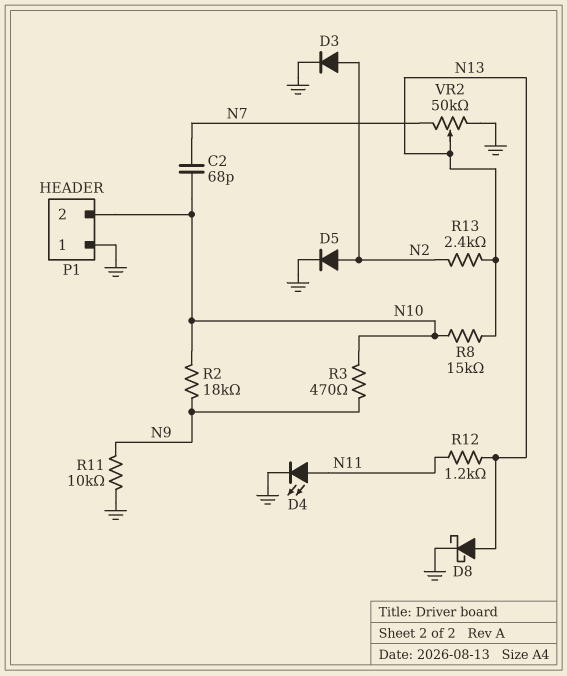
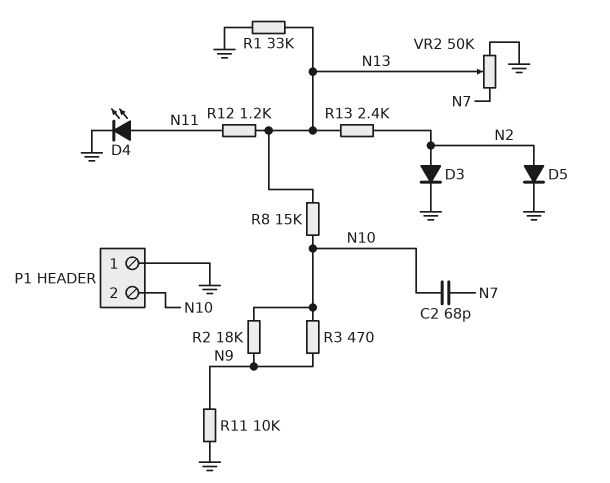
D8: schottky (A N13, K GND) -> none
R1: none -> 33k (GND, N13)

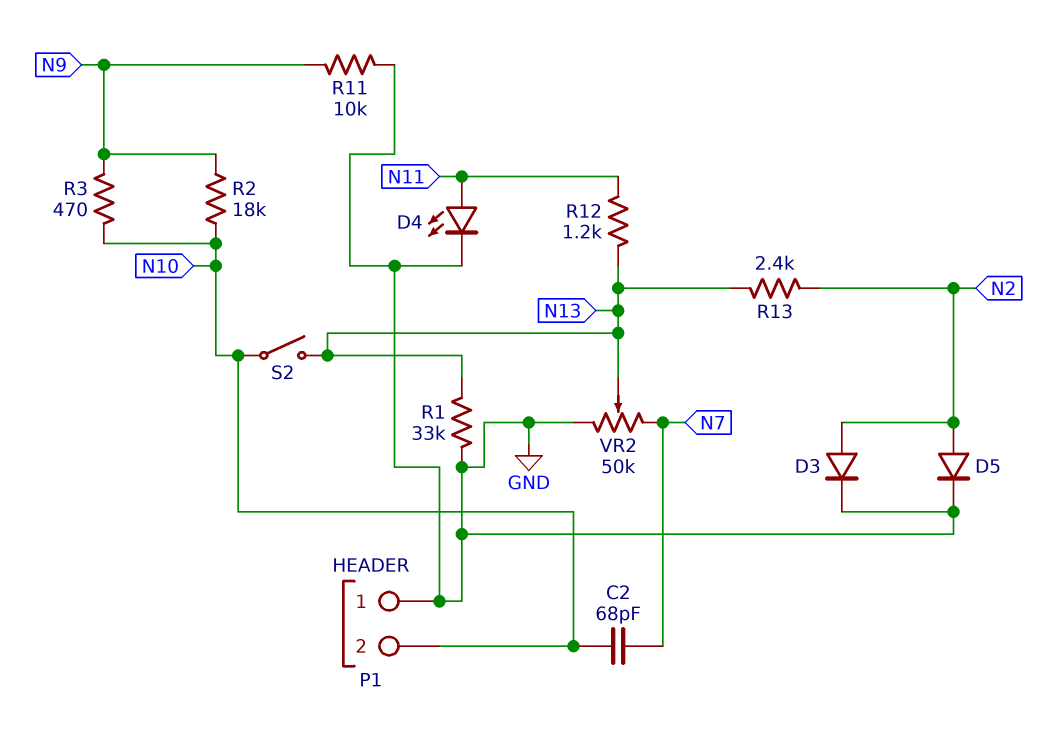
R8: 15k (N10, N13) -> none
S2: none -> switch (N10, N13)

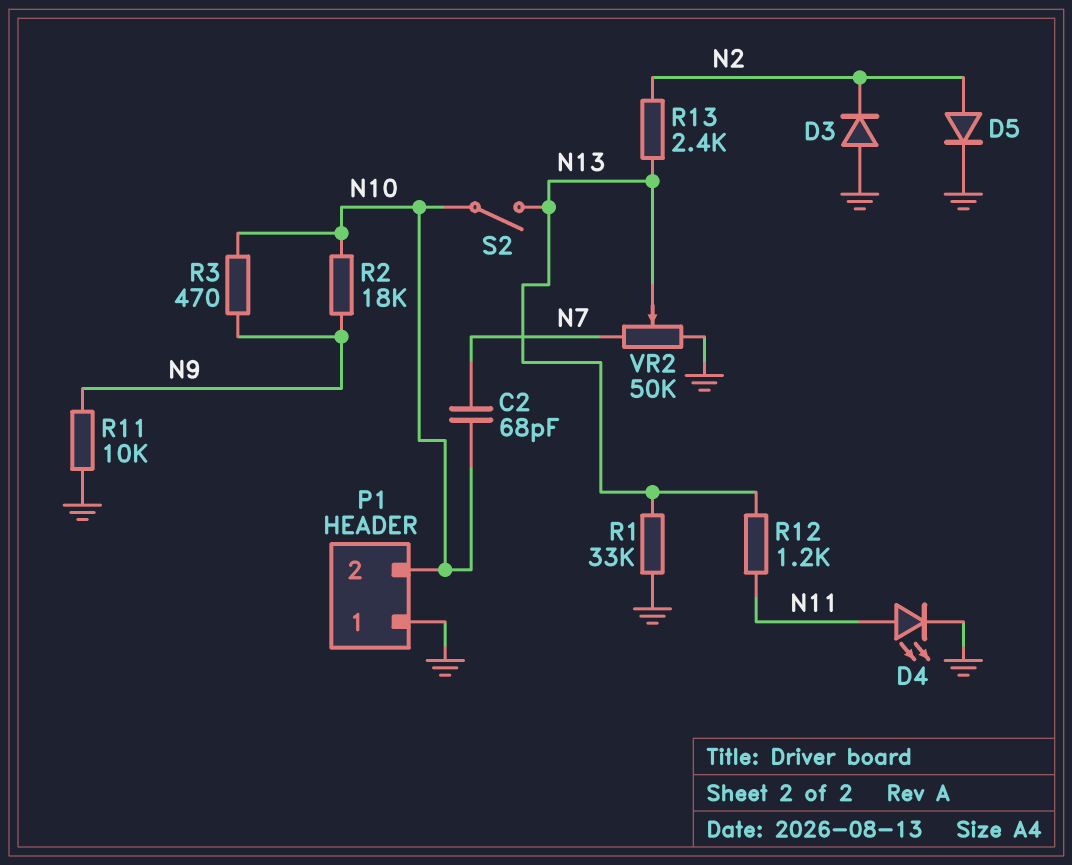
D3: diode (A N2, K GND) -> diode (A GND, K N2)

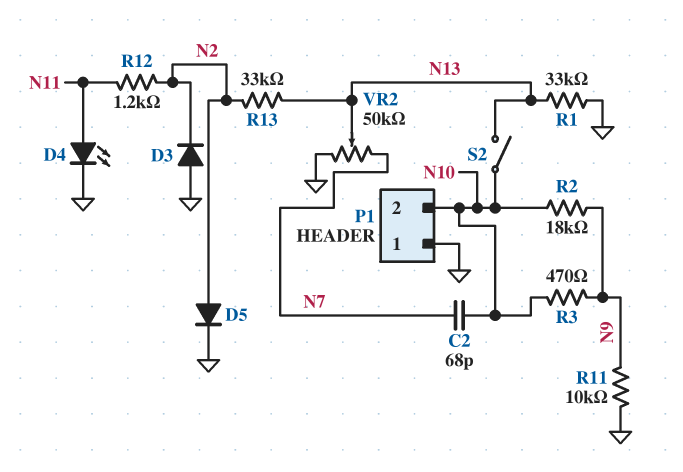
R12: 1.2k (N11, N13) -> 1.2k (N2, N11)
R13: 2.4k (N2, N13) -> 33k (N2, N13)

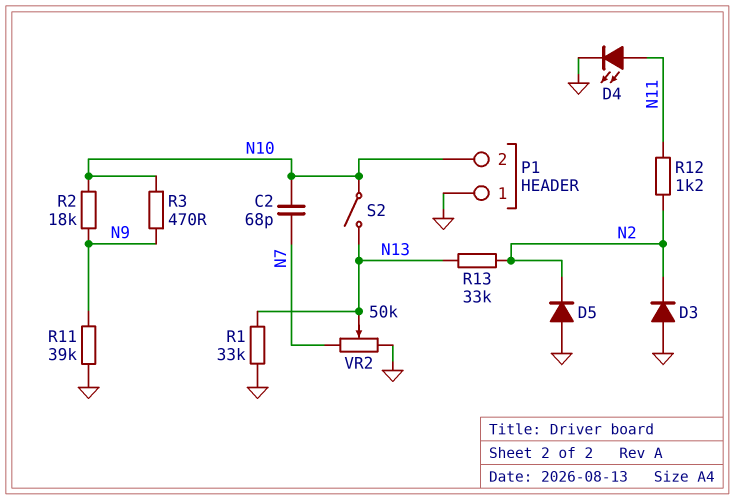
D5: diode (A N2, K GND) -> diode (A GND, K N2)
R11: 10k (GND, N9) -> 39k (GND, N9)

